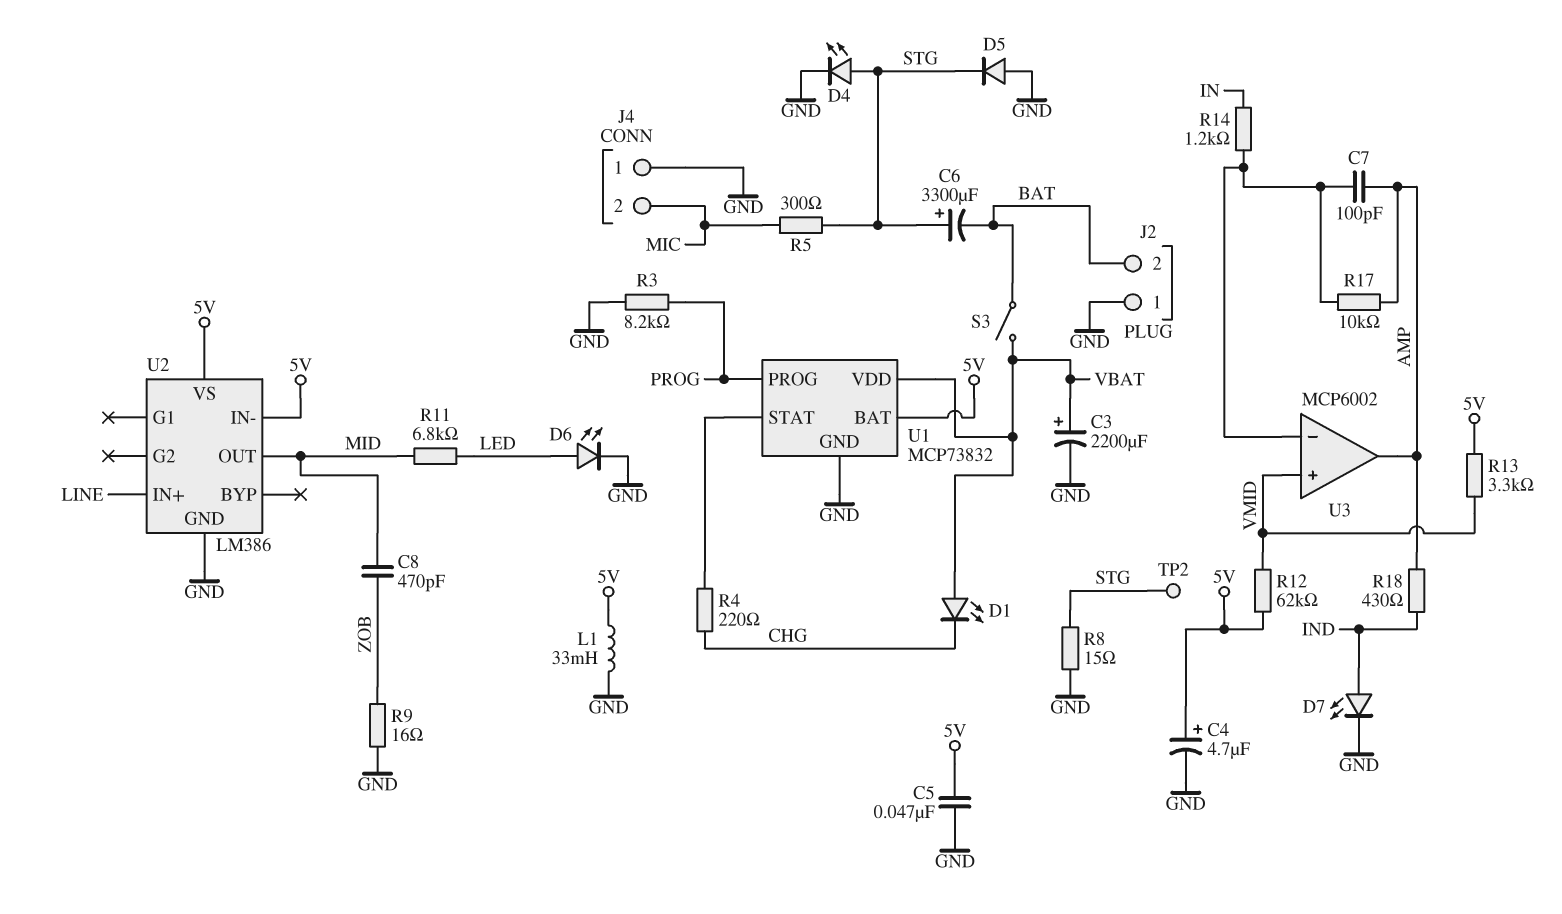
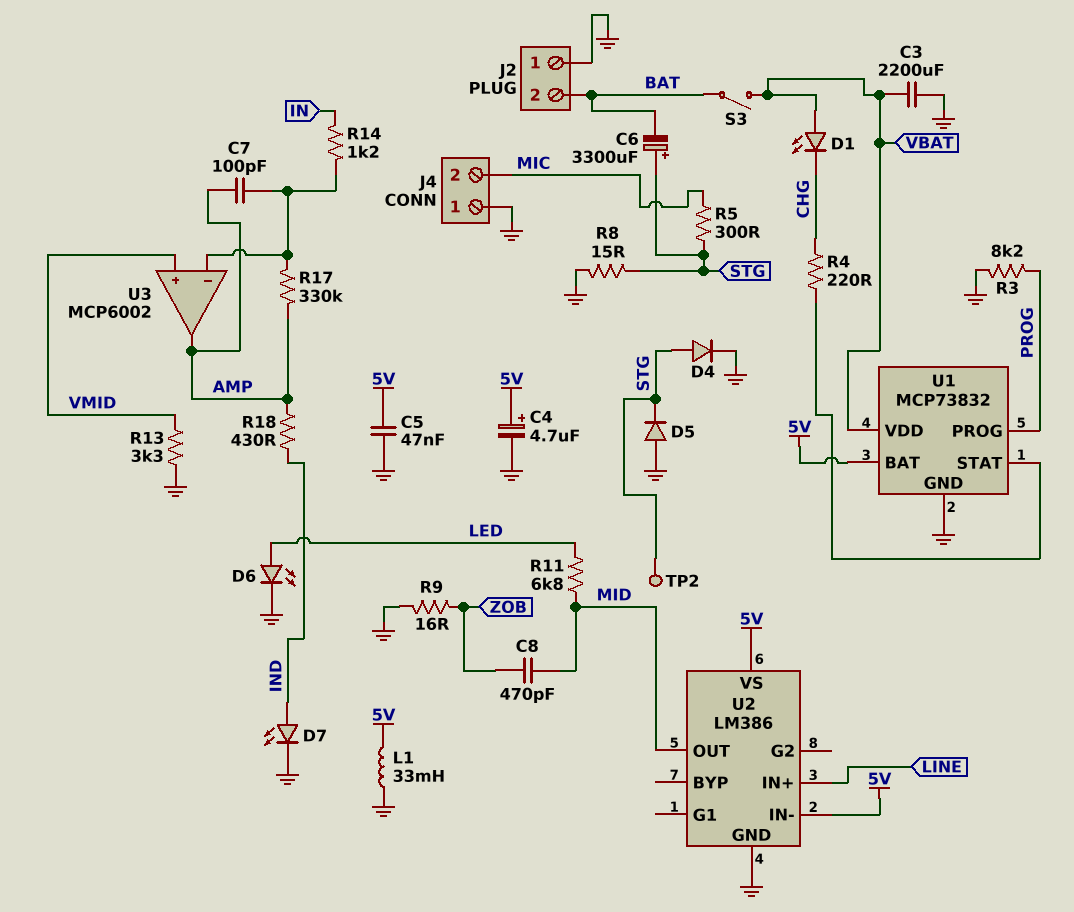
C3: 2200uF (plus VBAT, minus GND) -> 2200uF (GND, VBAT)
D4: LED (A STG, K GND) -> diode (A STG, K GND)
R12: 62k (5V, VMID) -> none
R13: 3.3k (5V, VMID) -> 3.3k (GND, VMID)
R17: 10k (AMP, U3/in-) -> 330k (AMP, U3/in-)

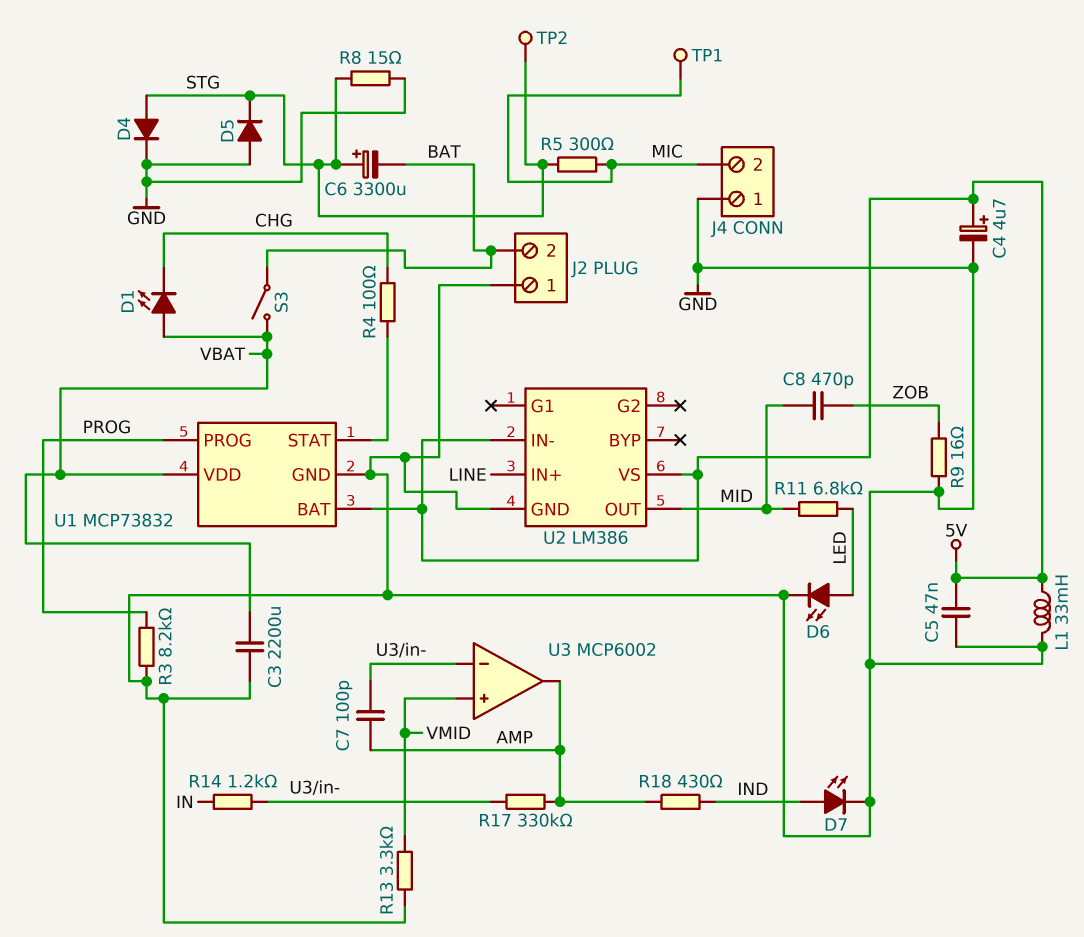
R4: 220 (CHG, U1/STAT) -> 100 (CHG, U1/STAT)
TP1: none -> test point (MIC)

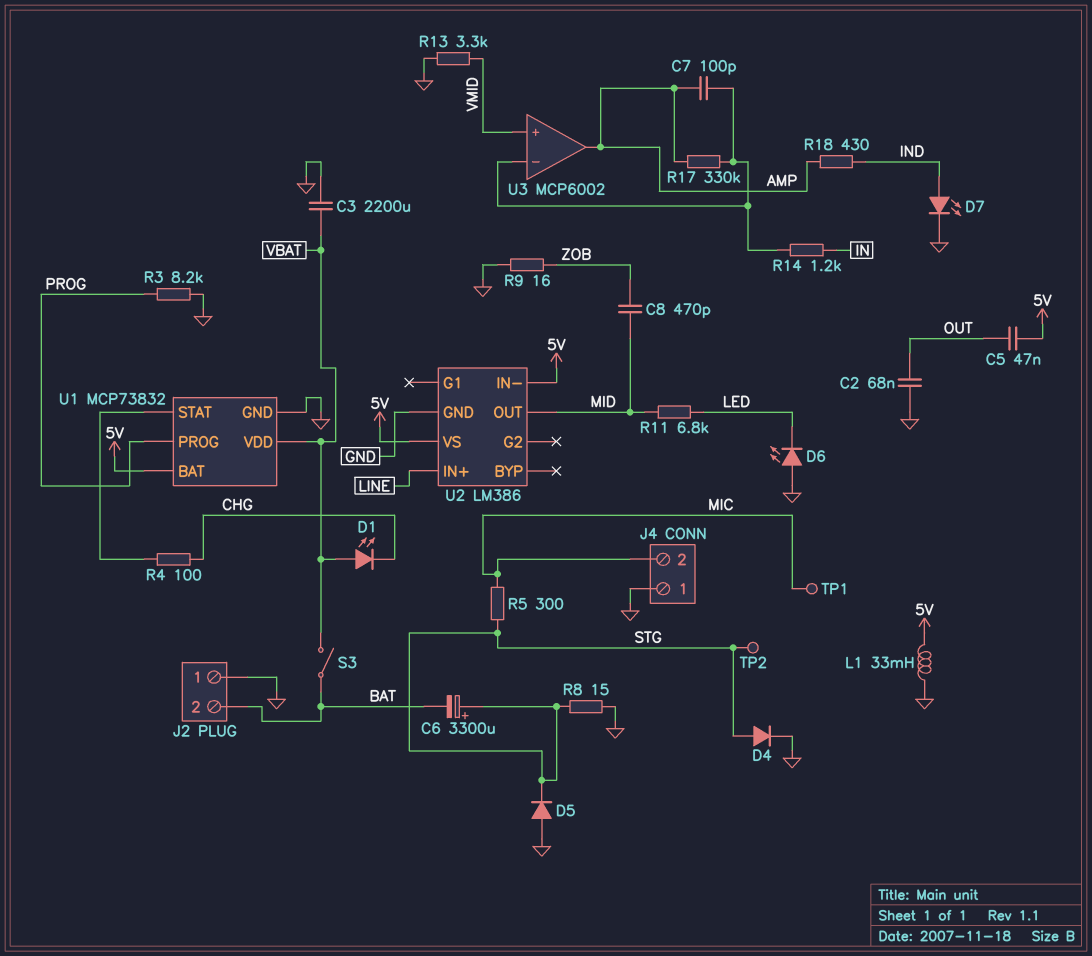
C2: none -> 68nF (GND, OUT)
C4: 4.7uF (plus 5V, minus GND) -> none
C5: 47nF (5V, GND) -> 47nF (5V, OUT)
D6: LED (A LED, K GND) -> LED (A GND, K LED)

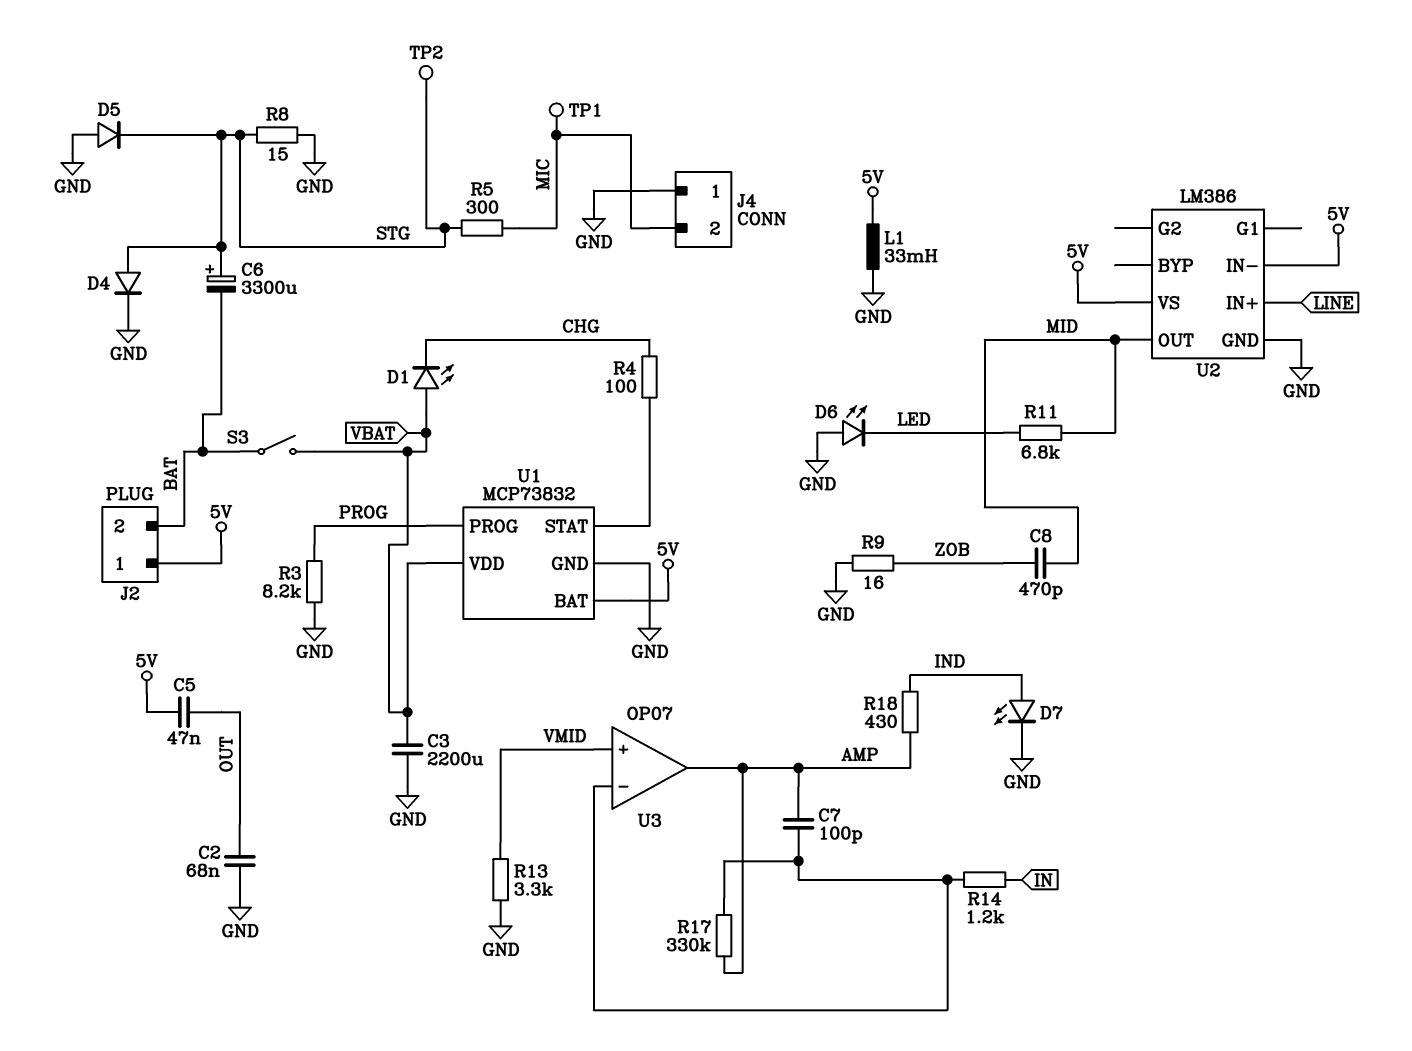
J2 pin 1: GND -> 5V
U3: MCP6002 -> OP07

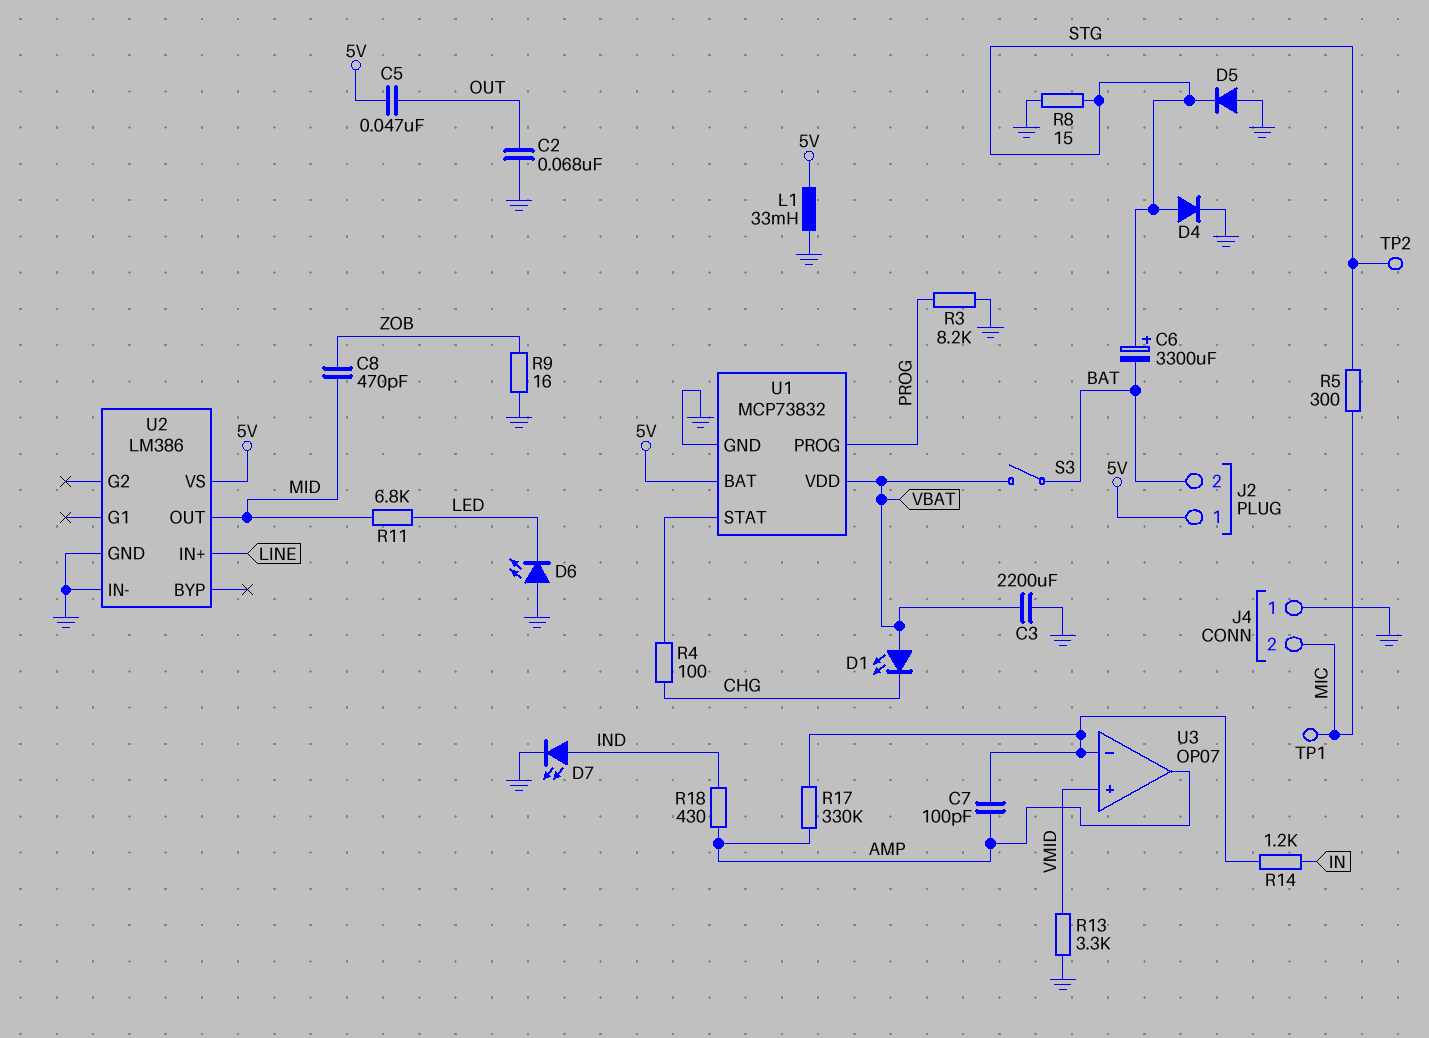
U2 pin IN-: 5V -> GND

